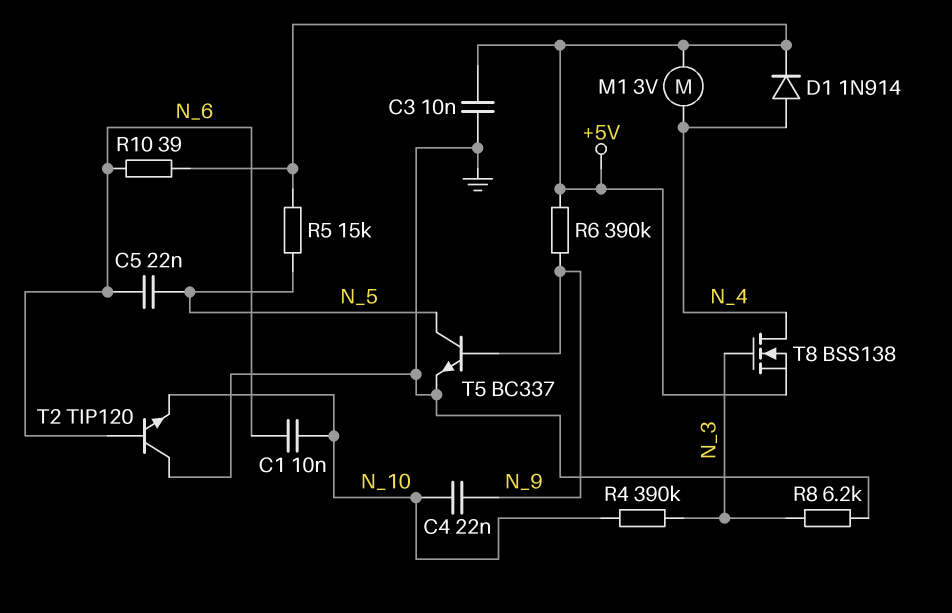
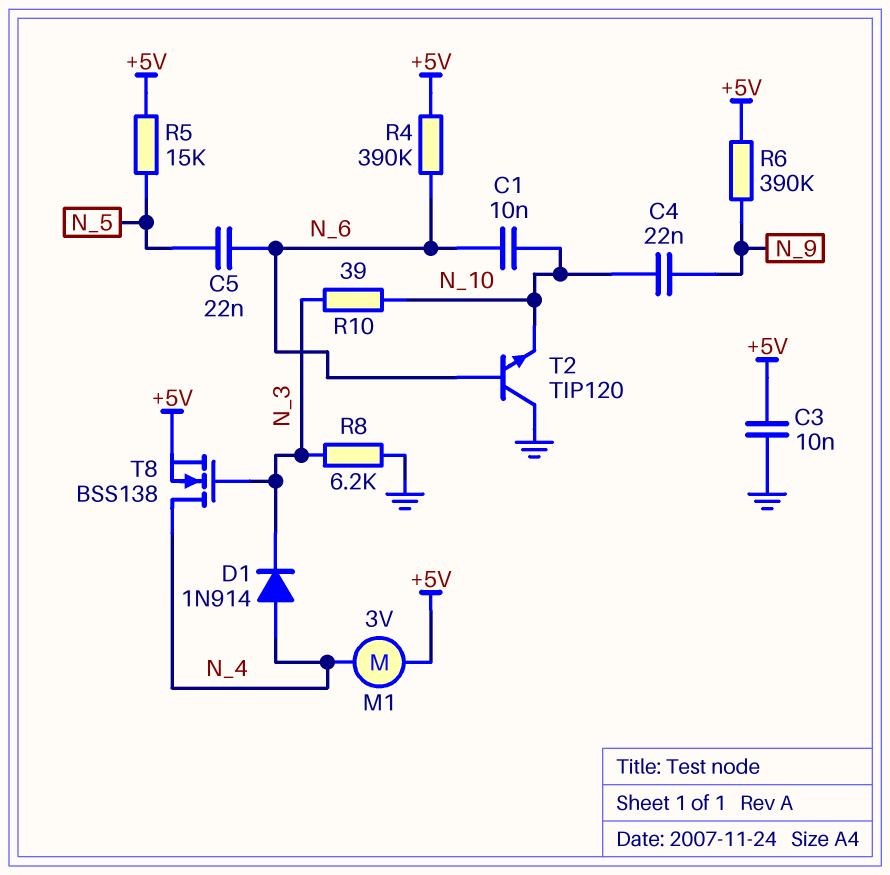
D1: diode 1N914 (A N_4, K +5V) -> diode 1N914 (A N_4, K N_3)
R4: 390k (N_3, N_10) -> 390k (+5V, N_6)
R10: 39 (+5V, N_6) -> 39 (N_3, N_10)
T5: NPN BC337 (B N_9, C N_5, E GND) -> none

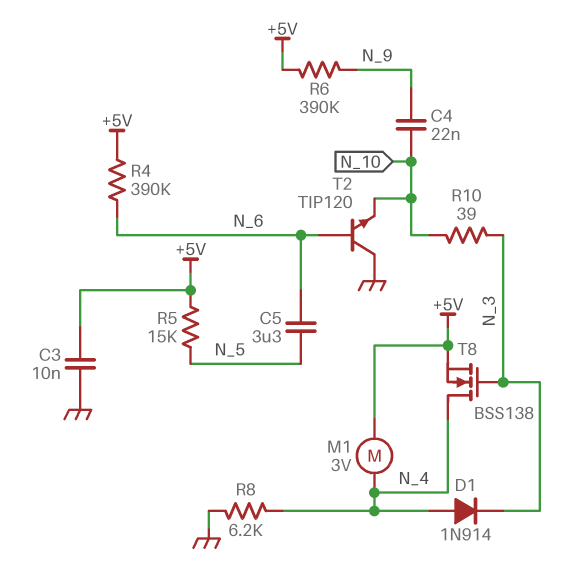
C1: 10nF (N_6, N_10) -> none
C5: 22nF (N_5, N_6) -> 3.3uF (N_5, N_6)
R8: 6.2k (GND, N_3) -> 6.2k (GND, N_4)

